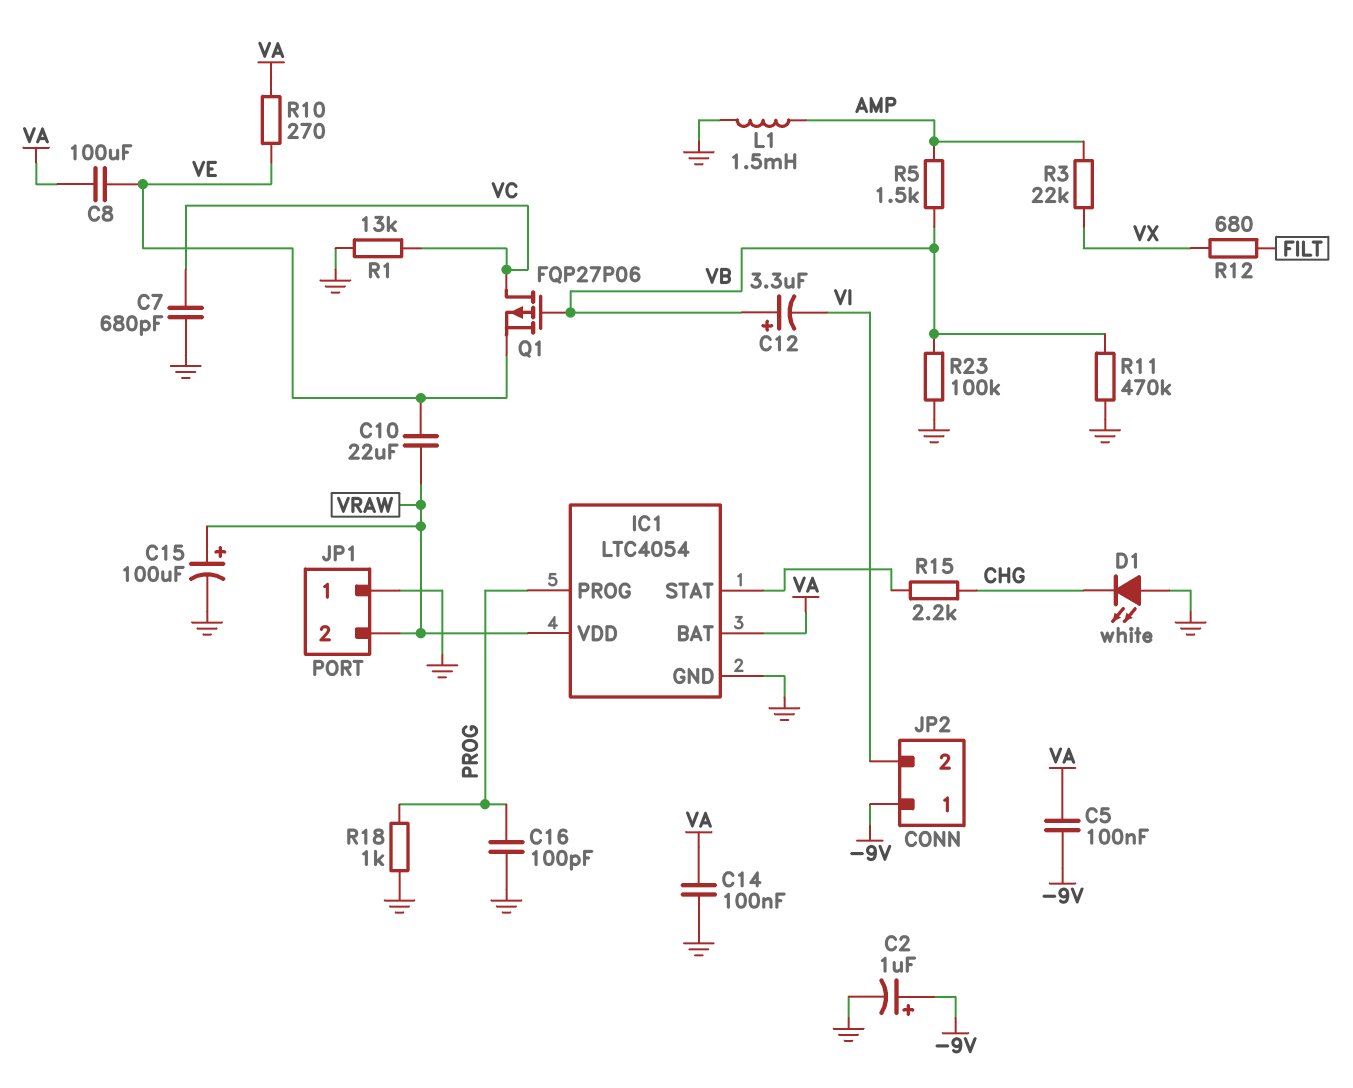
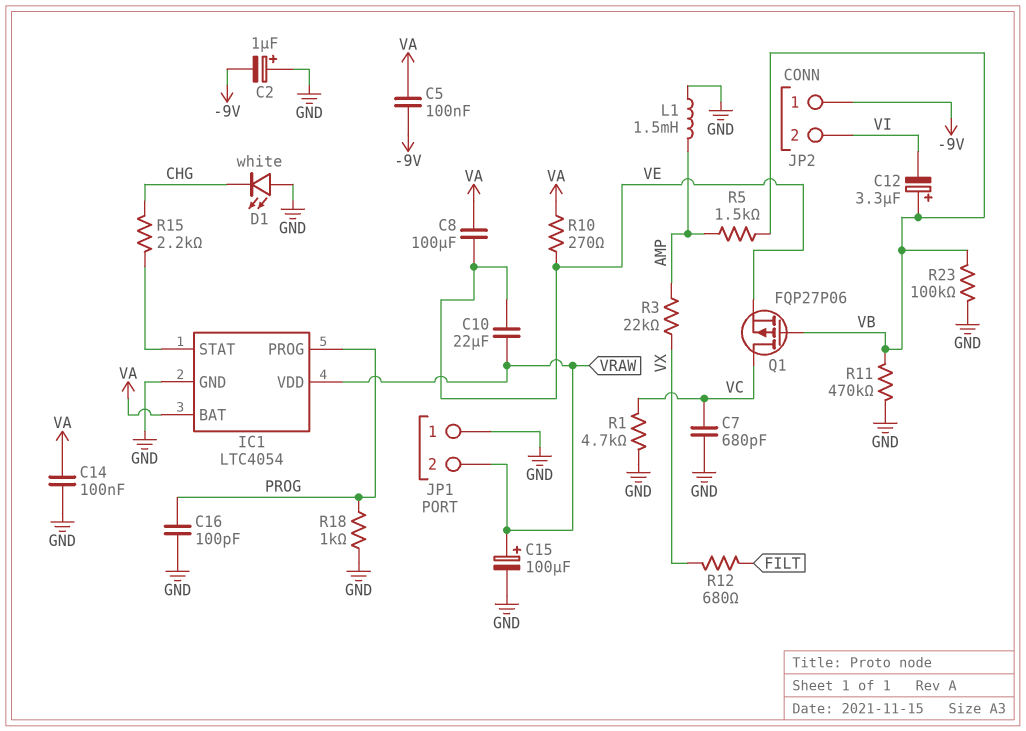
C2: 1uF (plus -9V, minus GND) -> 1uF (plus GND, minus -9V)
R1: 13k (GND, VC) -> 4.7k (GND, VC)

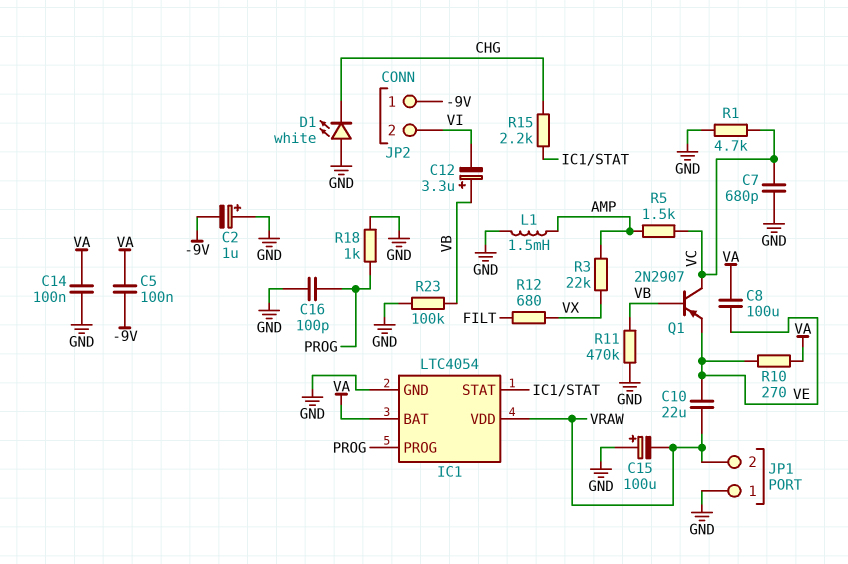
C15: 100uF (plus VRAW, minus GND) -> 100uF (plus GND, minus VRAW)
Q1: PMOS FQP27P06 (G VB, D VC, S VE) -> PNP 2N2907 (B VB, C VC, E VE)
R5: 1.5k (AMP, VB) -> 1.5k (AMP, VC)

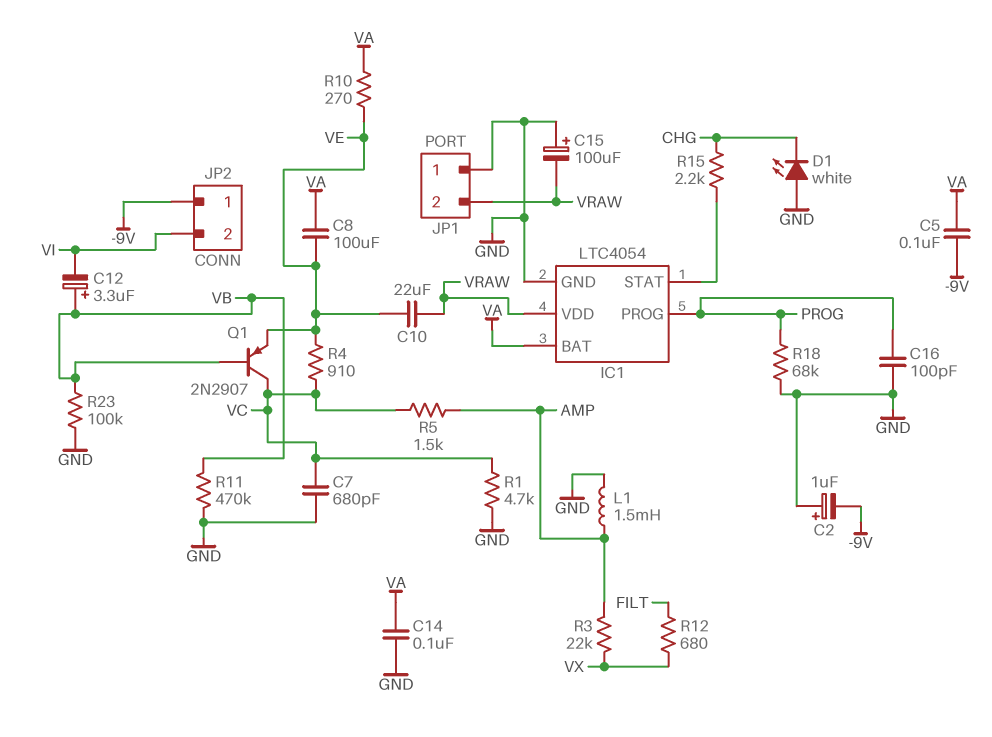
R4: none -> 910 (VC, VE)
R18: 1k (GND, PROG) -> 68k (GND, PROG)

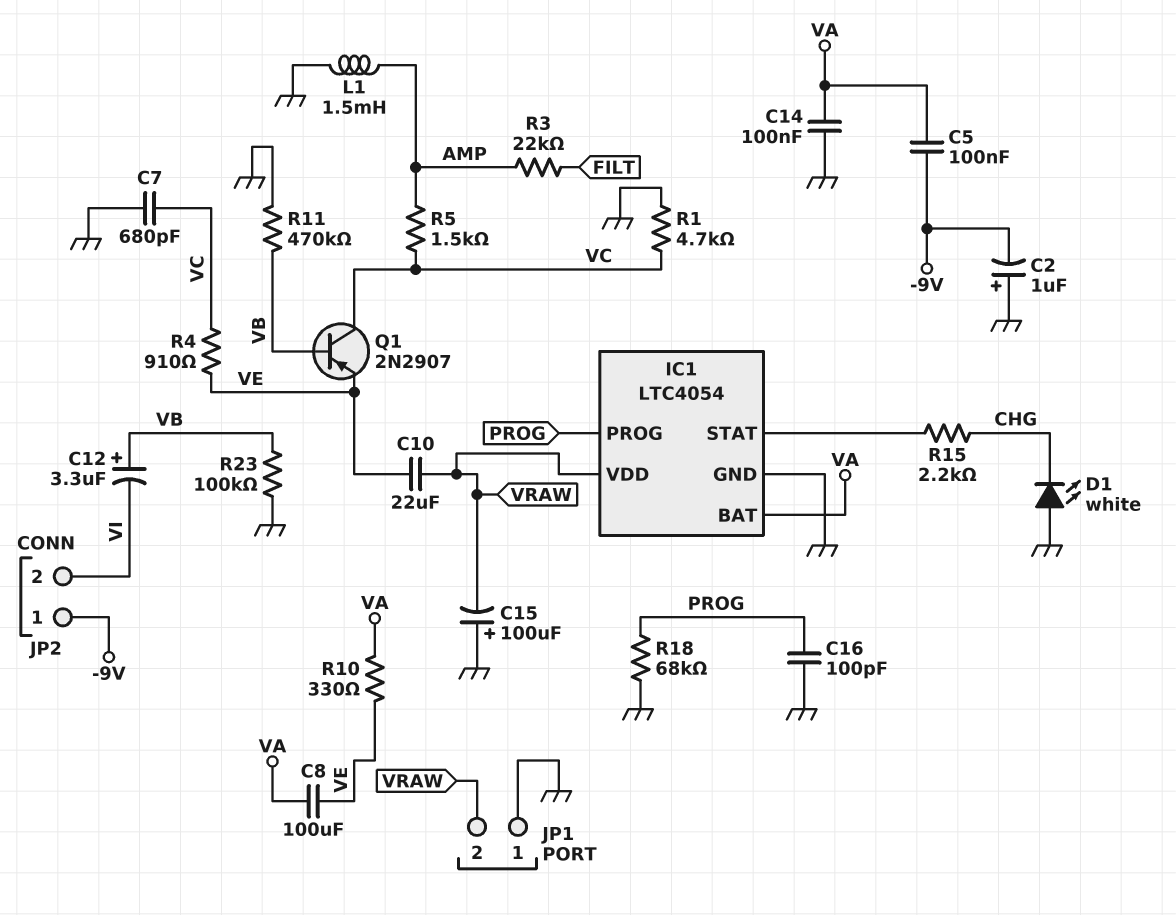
R3: 22k (AMP, VX) -> 22k (AMP, FILT)
R10: 270 (VA, VE) -> 330 (VA, VE)
R12: 680 (FILT, VX) -> none

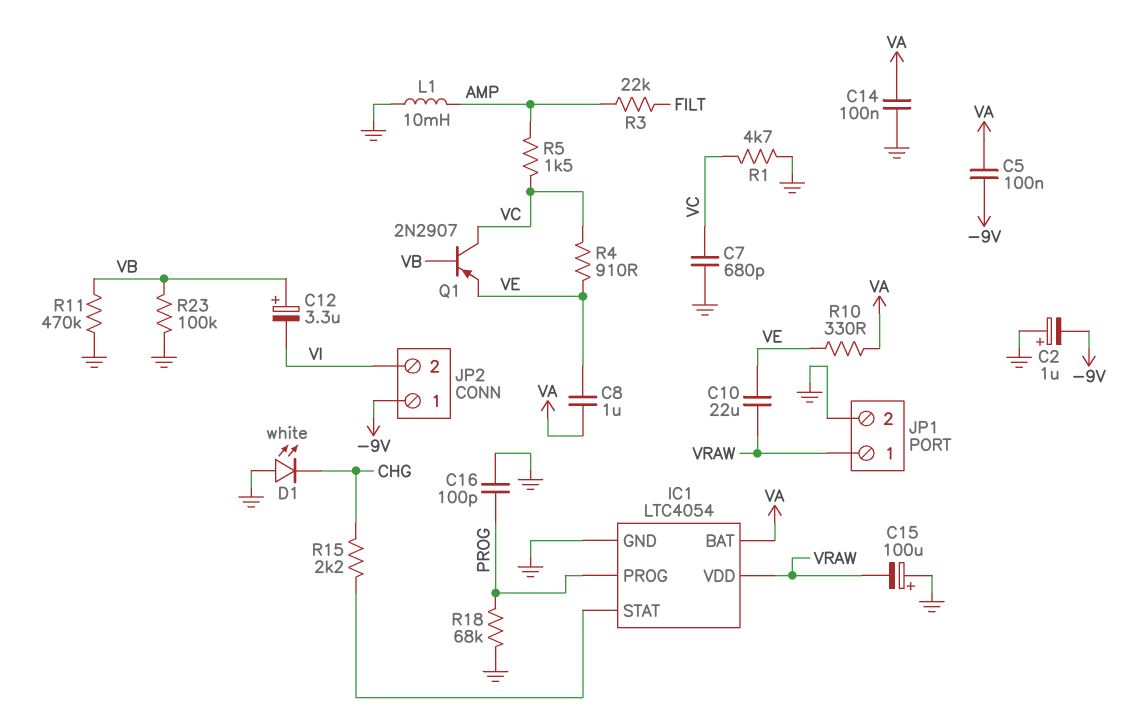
C8: 100uF (VA, VE) -> 1uF (VA, VE)
JP1 pin 1: GND -> VRAW
JP1 pin 2: VRAW -> GND
L1: 1.5mH (AMP, GND) -> 10mH (AMP, GND)

